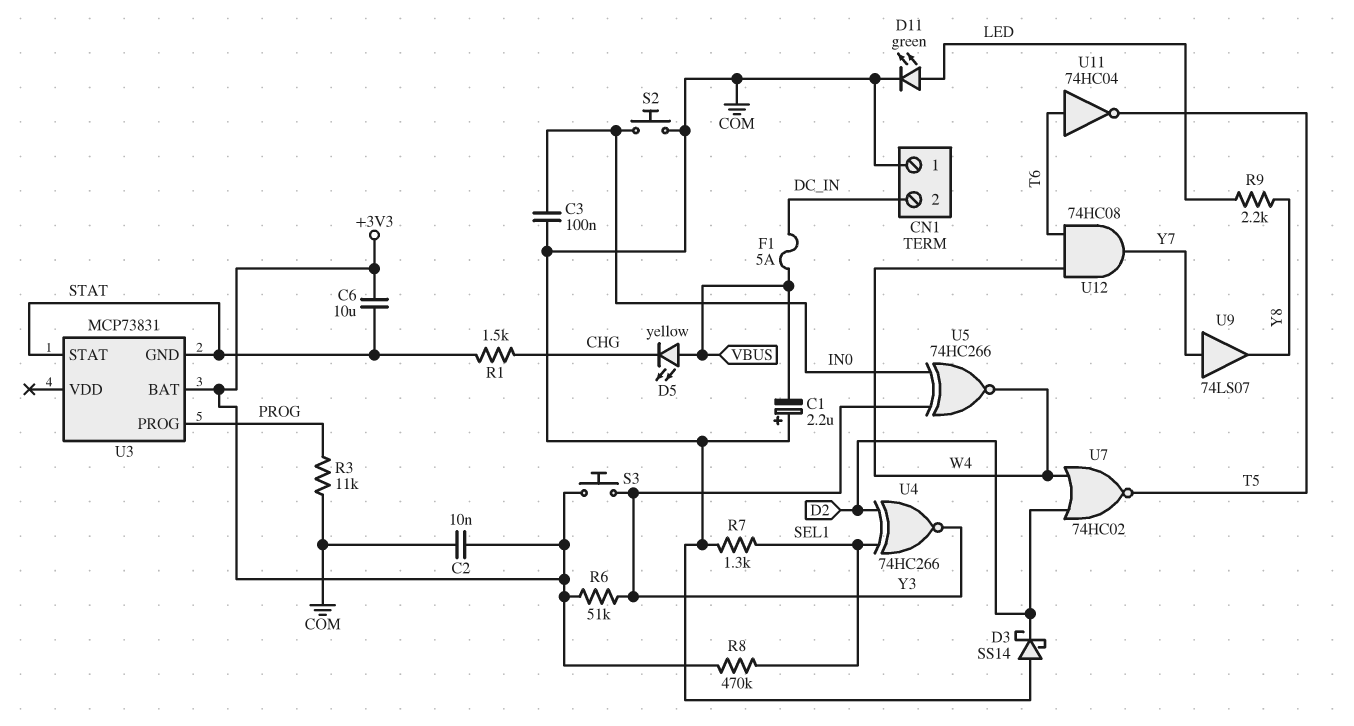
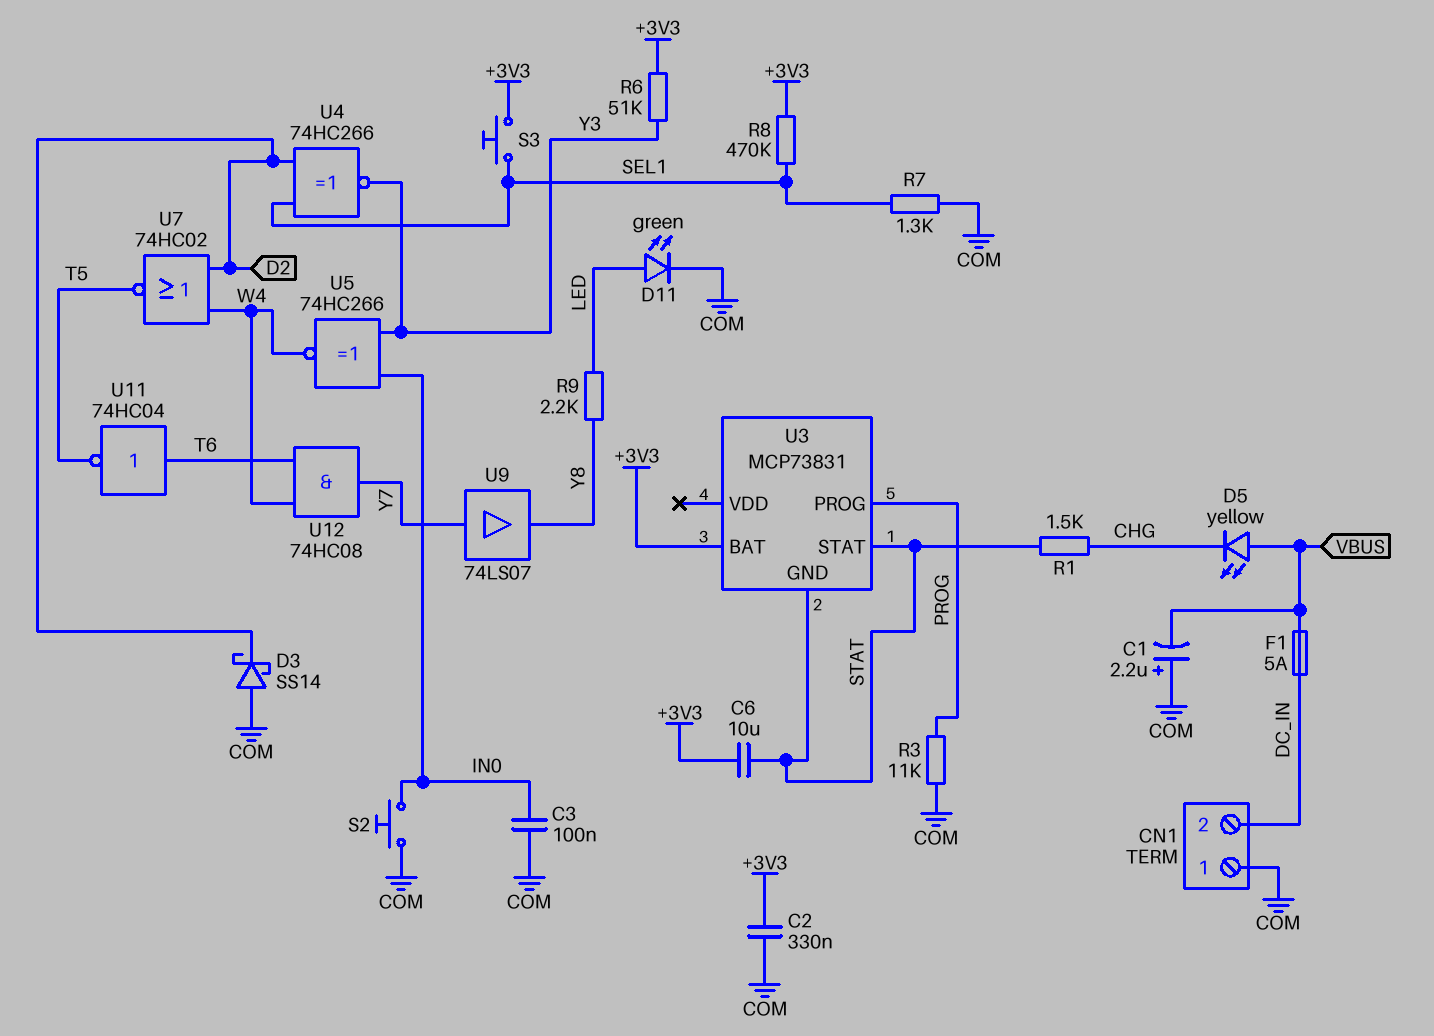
C2: 10nF (+3V3, COM) -> 330nF (+3V3, COM)
S3: button (+3V3, Y3) -> button (+3V3, SEL1)

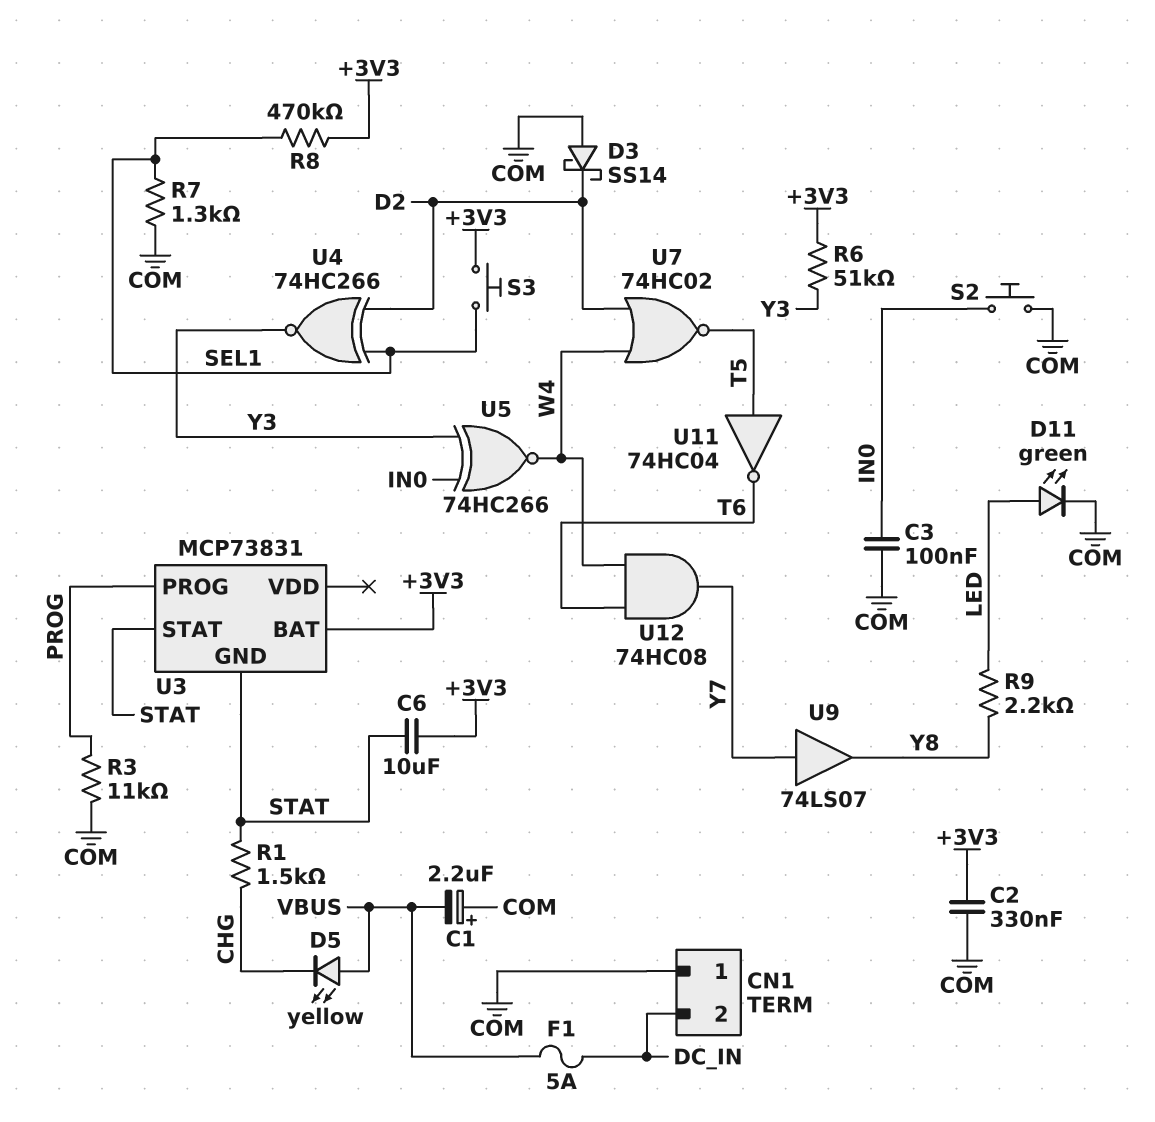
U11: NOT 74HC04 (in T6, out T5) -> NOT 74HC04 (in T5, out T6)

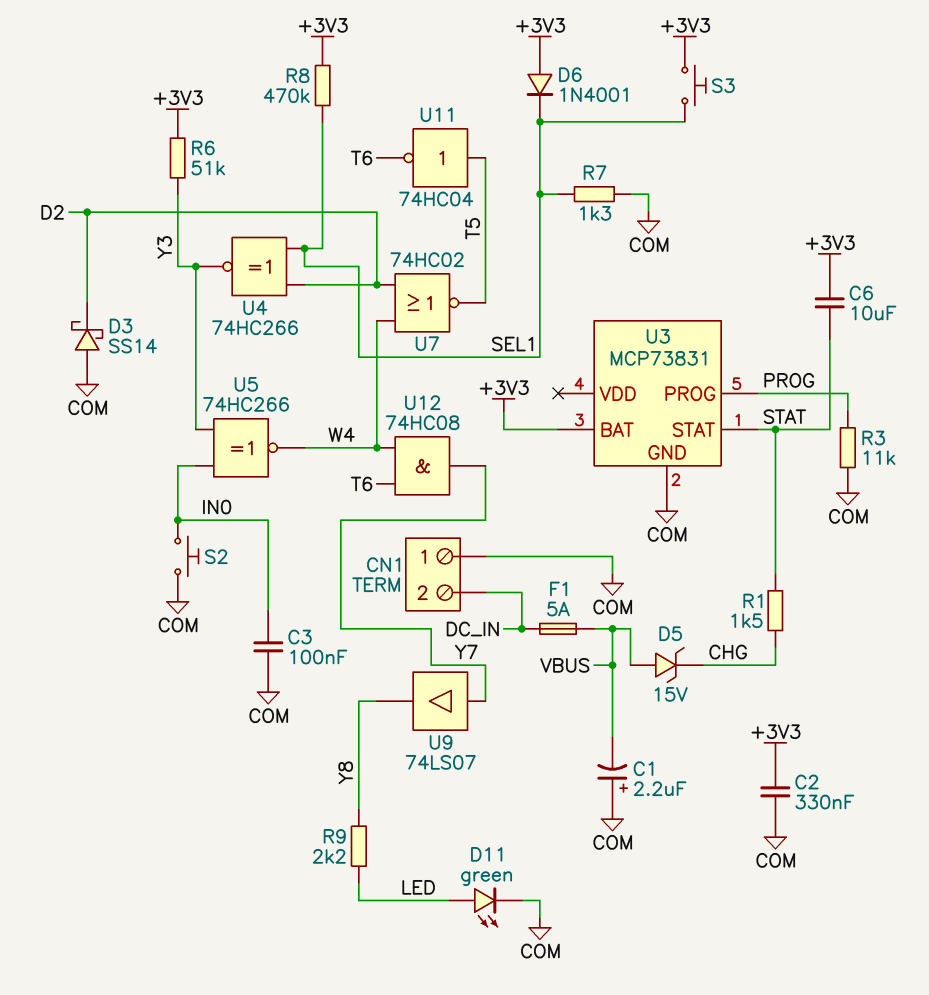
D5: LED yellow (A VBUS, K CHG) -> zener 15V (A VBUS, K CHG)
D6: none -> diode 1N4001 (A +3V3, K SEL1)
U3 pin GND: STAT -> COM

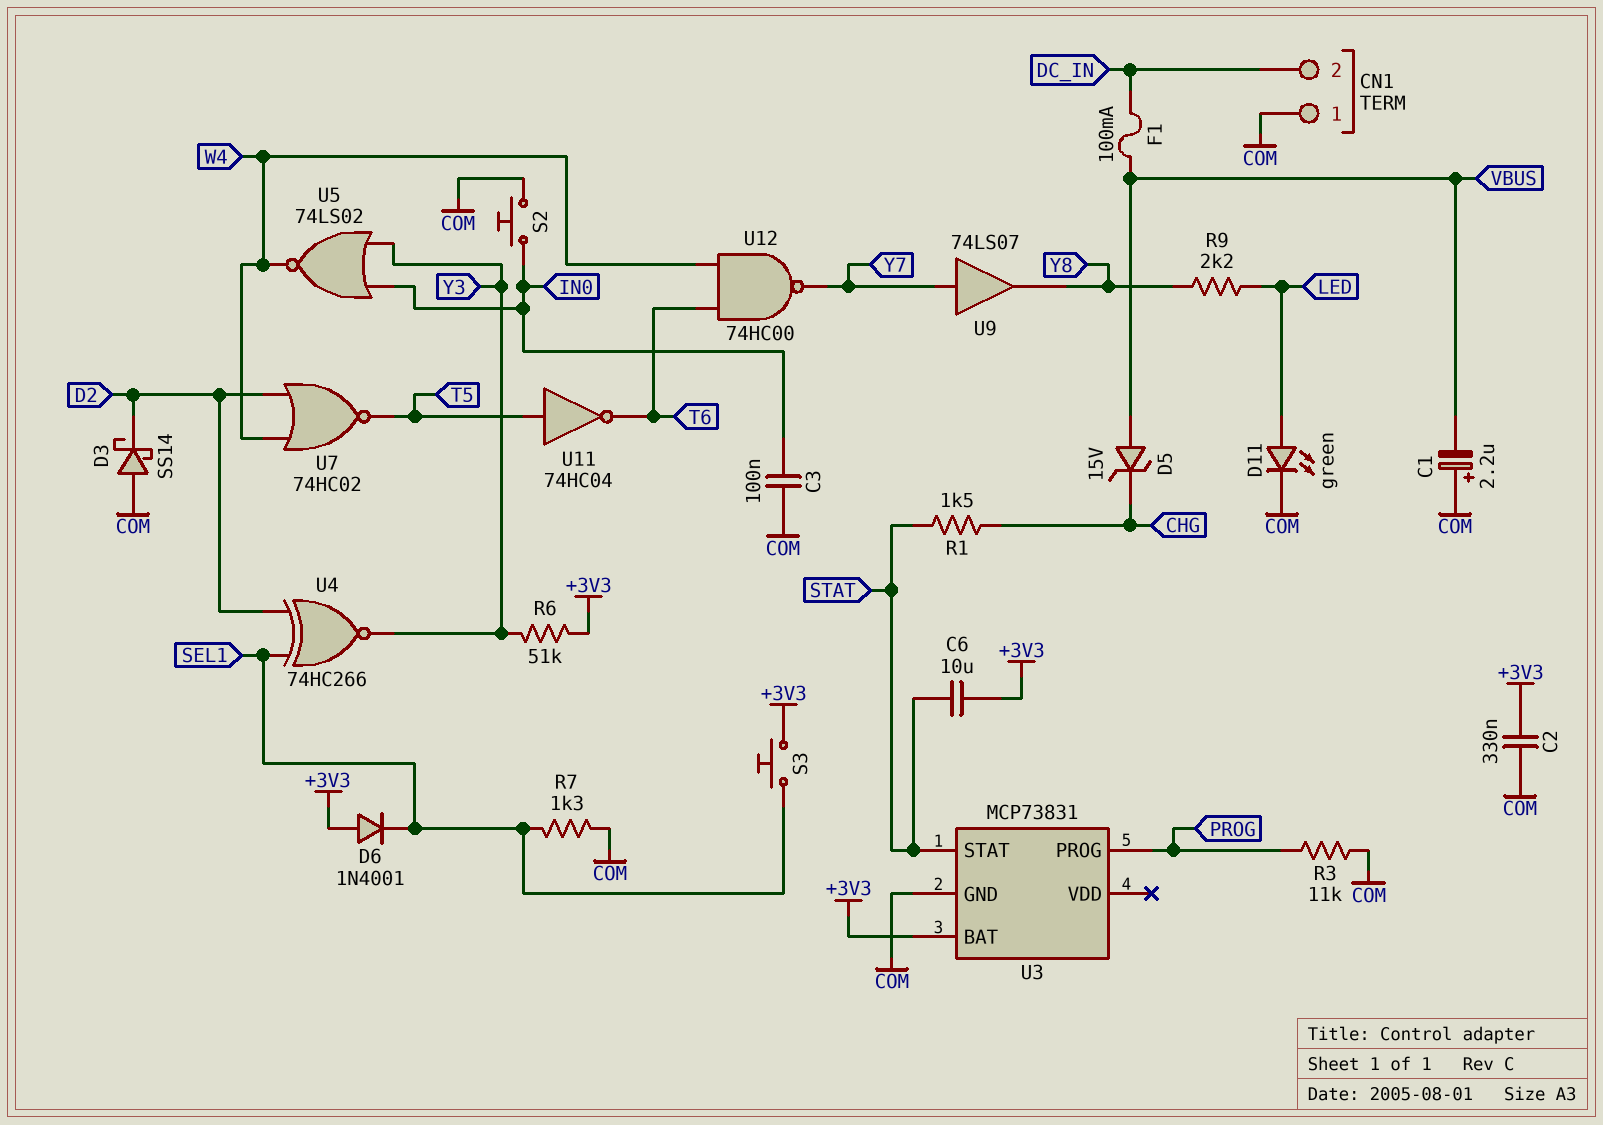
F1: 5A (DC_IN, VBUS) -> 100mA (DC_IN, VBUS)
R8: 470k (+3V3, SEL1) -> none
U5: XNOR 74HC266 (in IN0, in Y3, out W4) -> NOR 74LS02 (in IN0, in Y3, out W4)
U12: AND 74HC08 (in T6, in W4, out Y7) -> NAND 74HC00 (in T6, in W4, out Y7)

